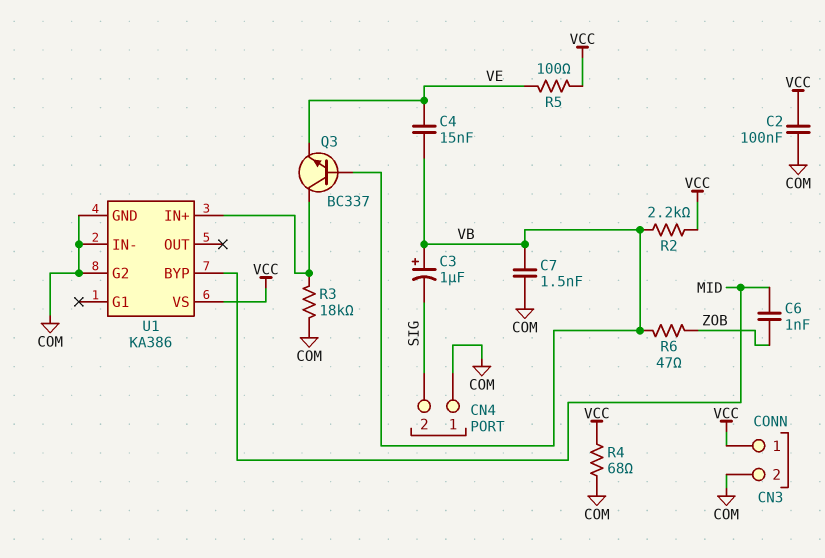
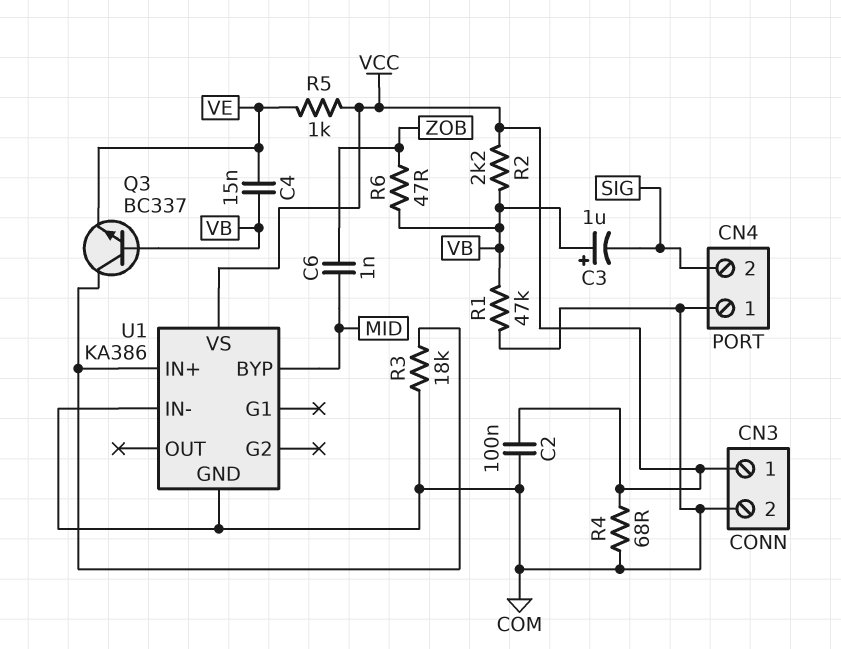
C7: 1.5nF (COM, VB) -> none
R1: none -> 47k (COM, VB)
R5: 100 (VCC, VE) -> 1k (VCC, VE)
U1 pin G2: COM -> none

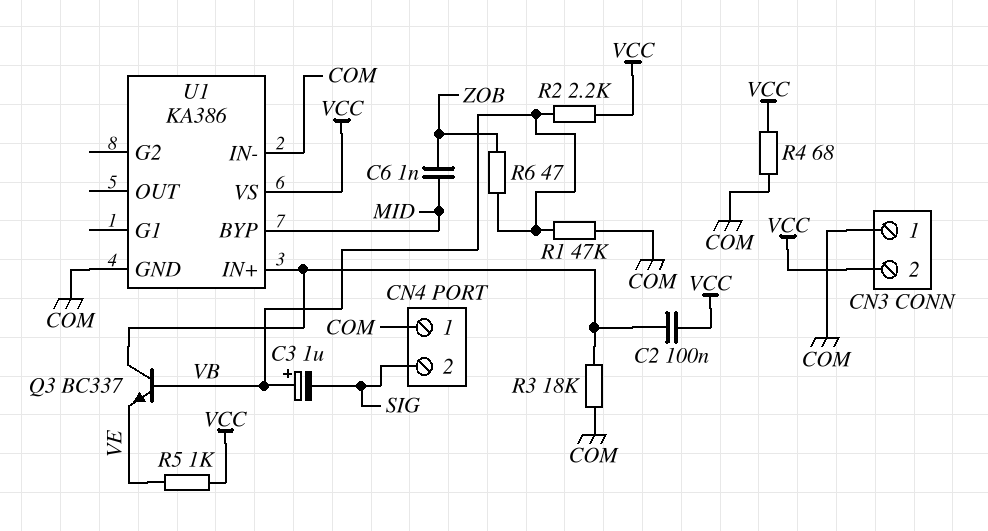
C2: 100nF (COM, VCC) -> 100nF (U1/IN+, VCC)
C4: 15nF (VB, VE) -> none
CN3 pin 1: VCC -> COM
CN3 pin 2: COM -> VCC

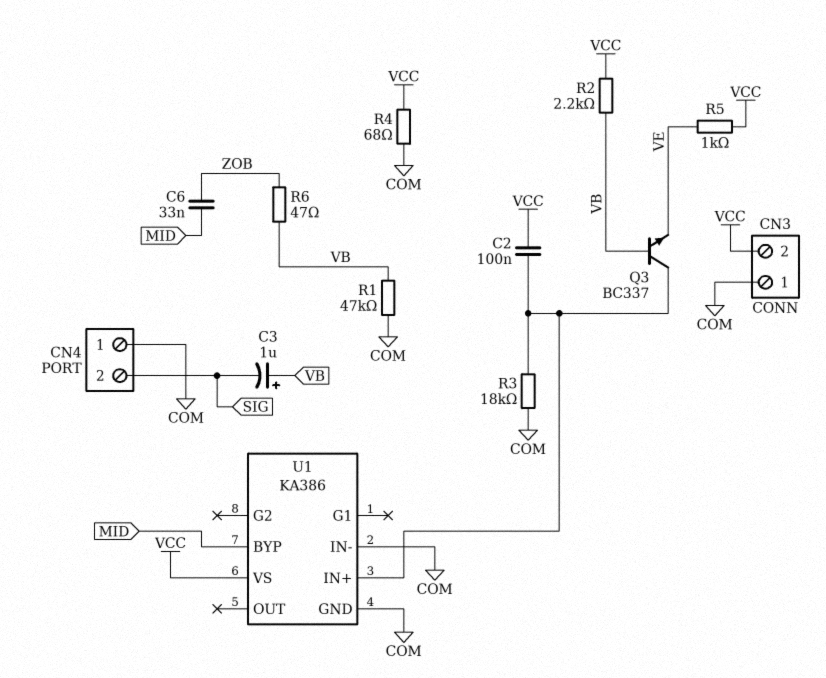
C6: 1nF (MID, ZOB) -> 33nF (MID, ZOB)

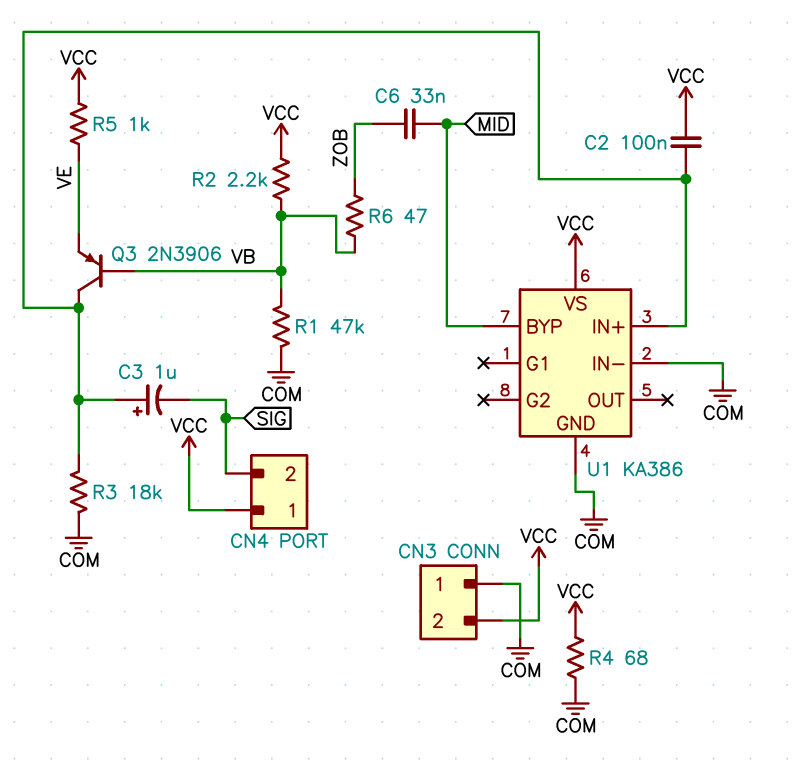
C3: 1uF (plus VB, minus SIG) -> 1uF (plus U1/IN+, minus SIG)
CN4 pin 1: COM -> VCC
Q3: NPN BC337 (B VB, C U1/IN+, E VE) -> PNP 2N3906 (B VB, C U1/IN+, E VE)

